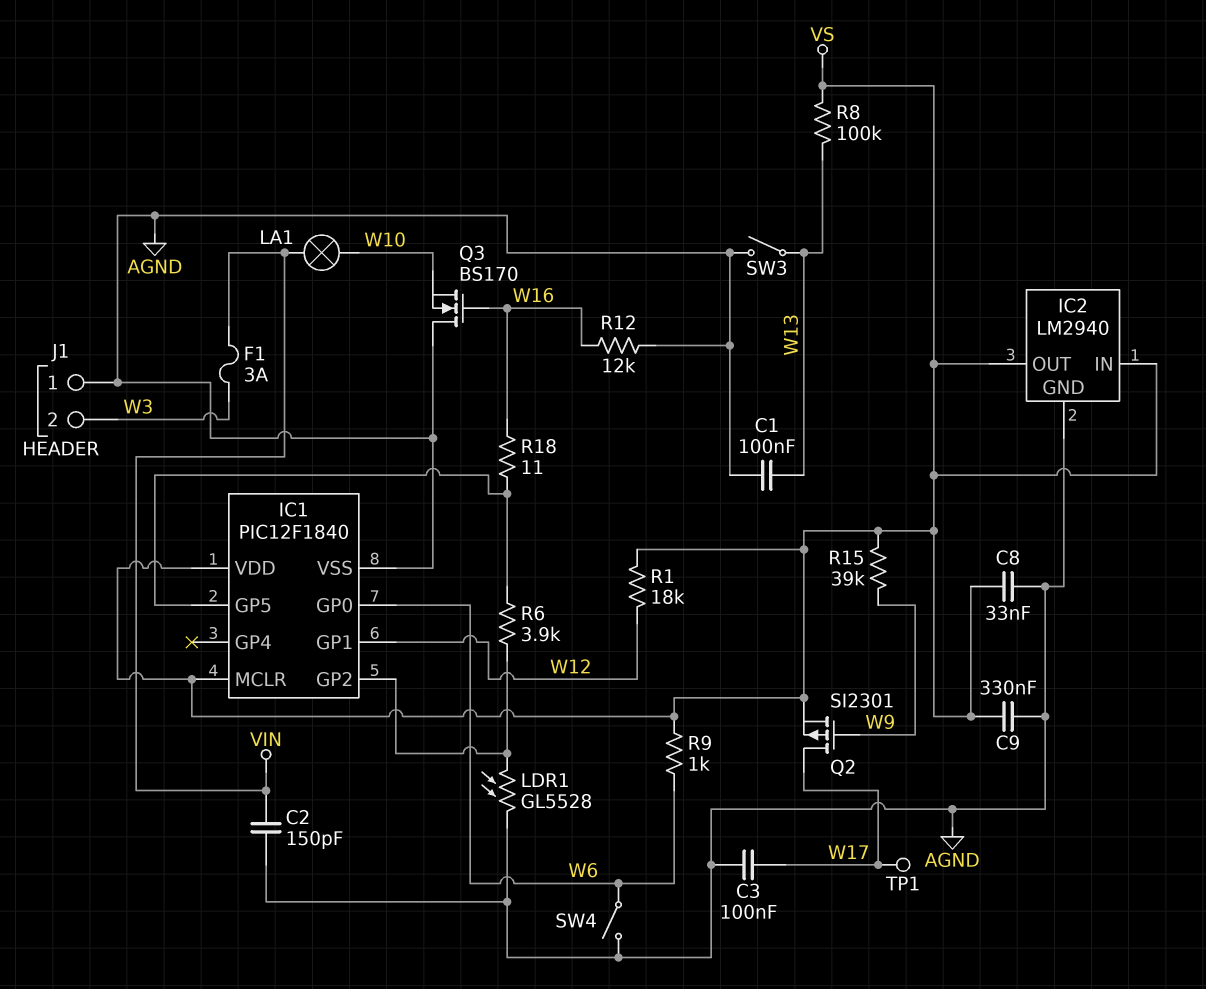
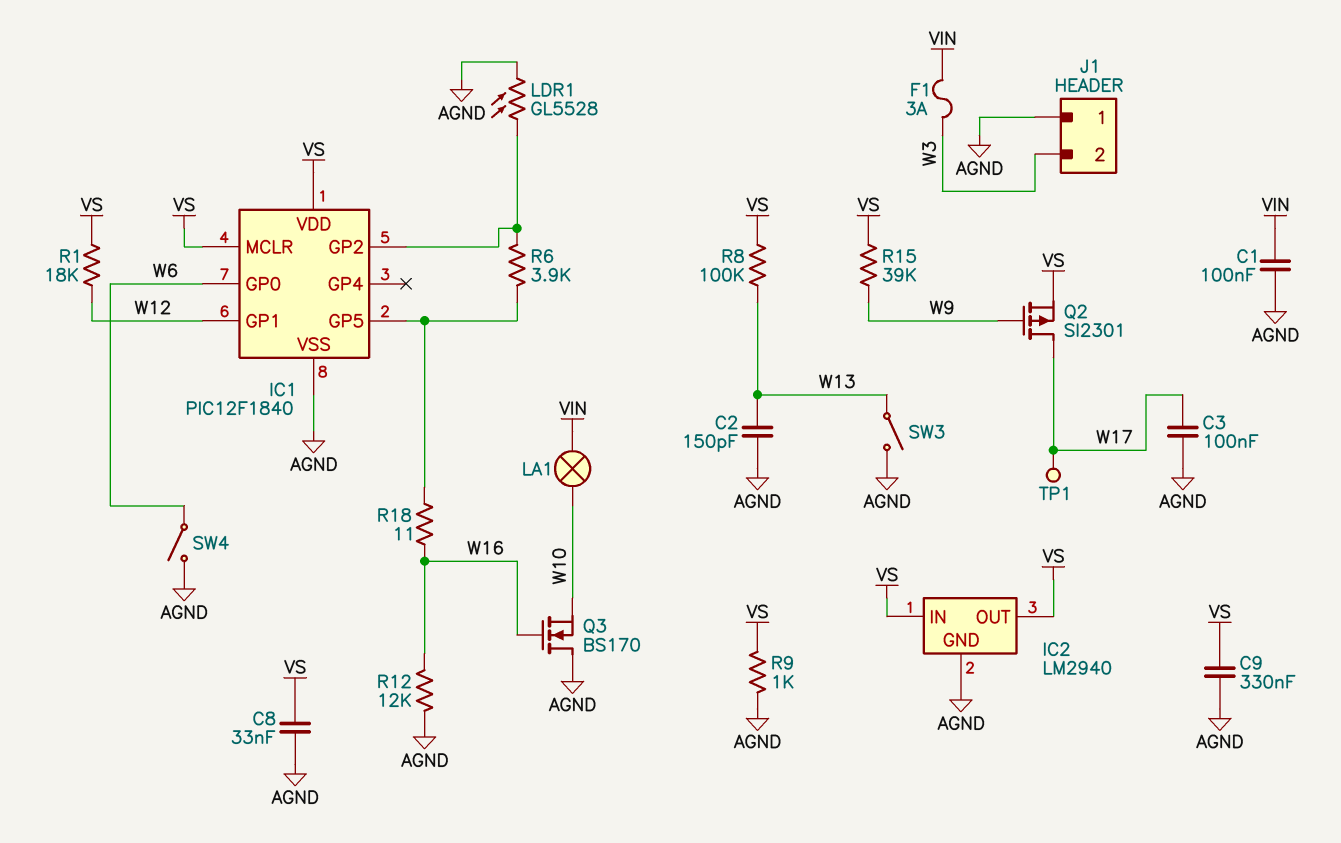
C1: 100nF (AGND, W13) -> 100nF (AGND, VIN)
C2: 150pF (AGND, VIN) -> 150pF (AGND, W13)
R9: 1k (VS, W6) -> 1k (AGND, VS)

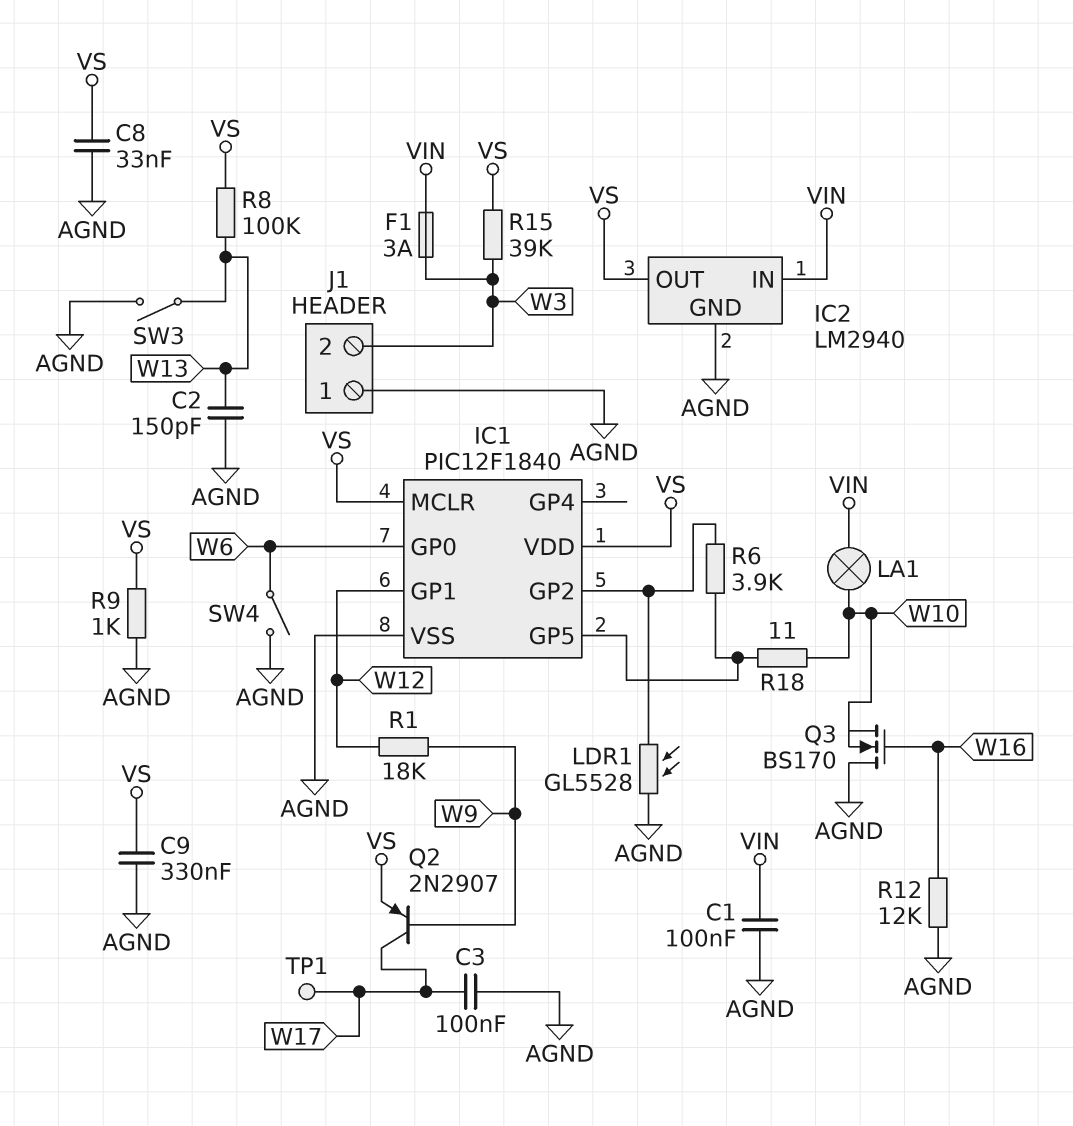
IC2 pin IN: VS -> VIN
Q2: PMOS SI2301 (G W9, D W17, S VS) -> PNP 2N2907 (B W9, C W17, E VS)
R1: 18k (VS, W12) -> 18k (W9, W12)
R15: 39k (VS, W9) -> 39k (VS, W3)
R18: 11 (IC1/GP5, W16) -> 11 (IC1/GP5, W10)

